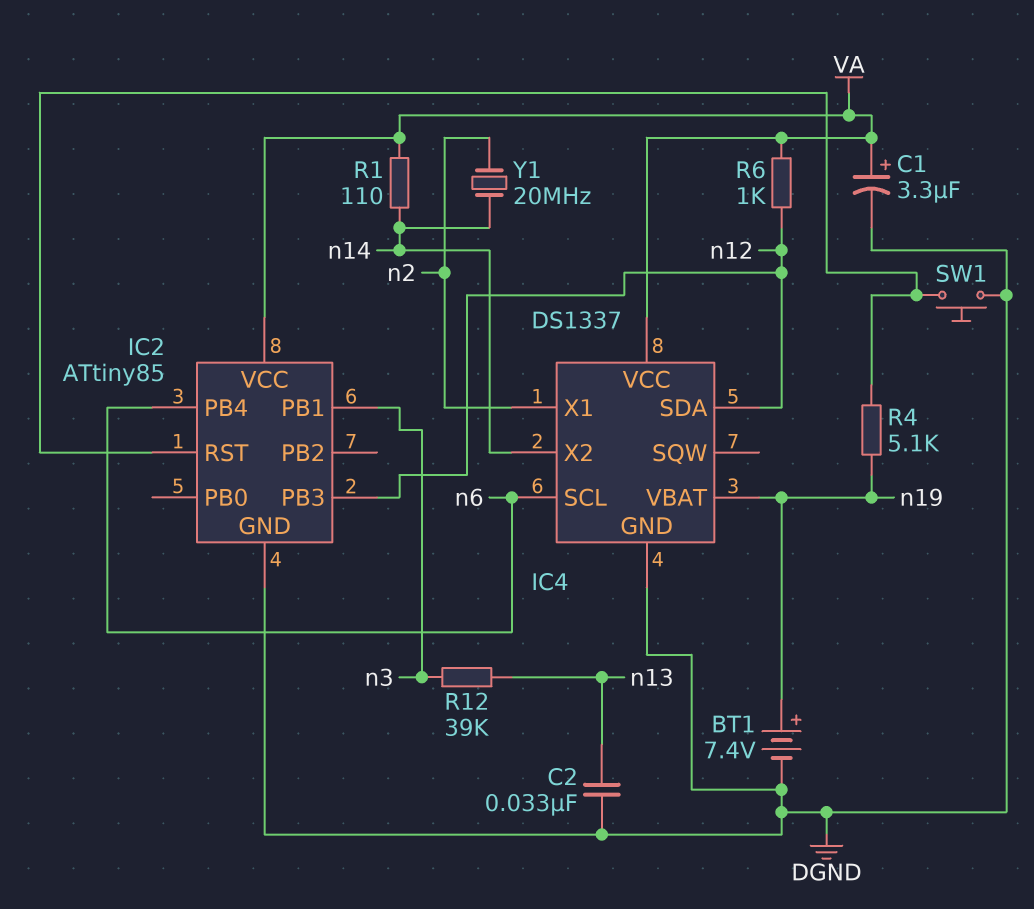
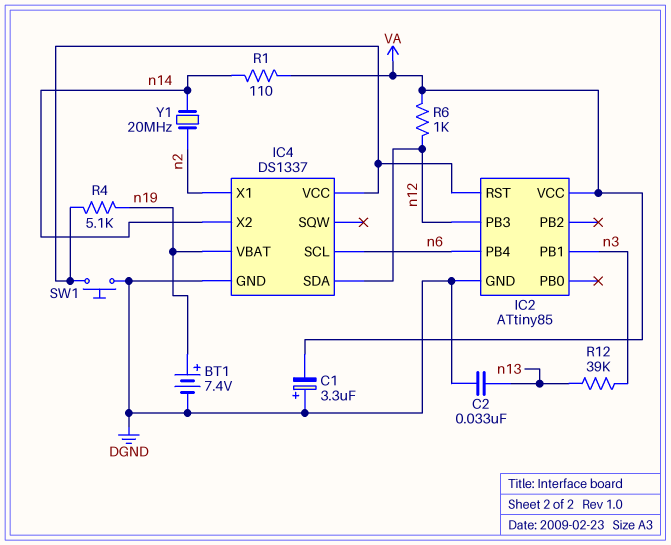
C1: 3.3uF (plus VA, minus DGND) -> 3.3uF (plus DGND, minus VA)
IC4 pin VCC: VA -> IC2/RST

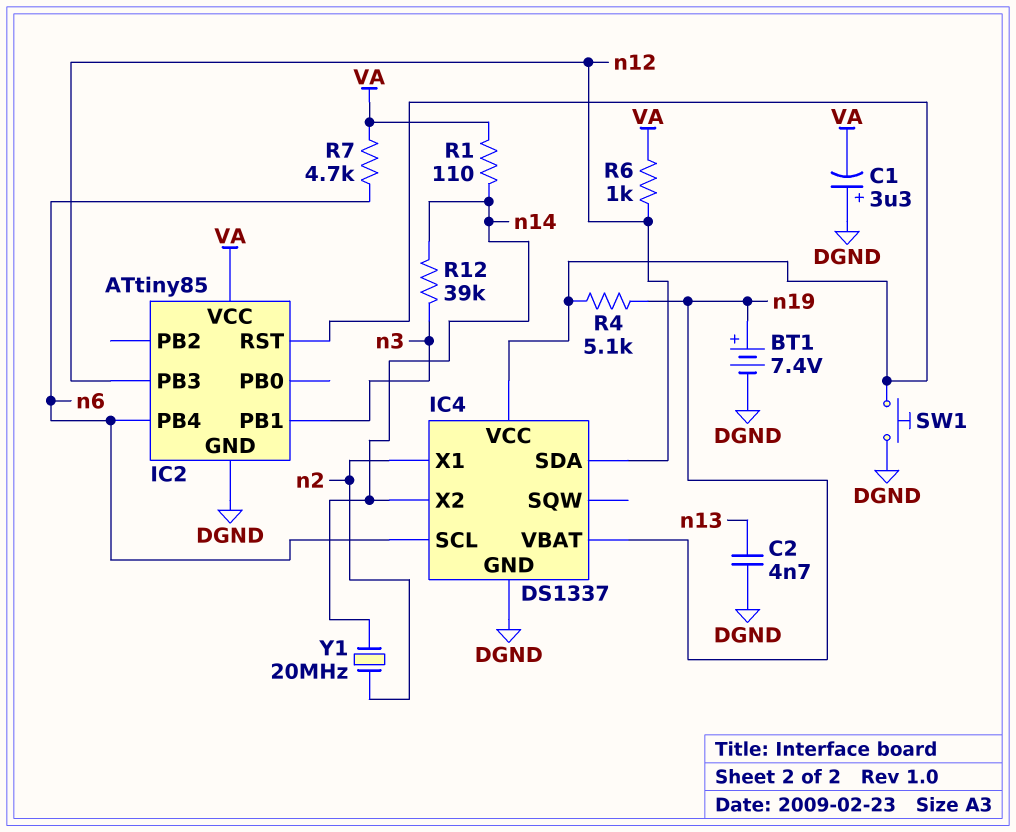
C2: 33nF (DGND, n13) -> 4.7nF (DGND, n13)
R7: none -> 4.7k (VA, n6)
R12: 39k (n3, n13) -> 39k (n3, n14)

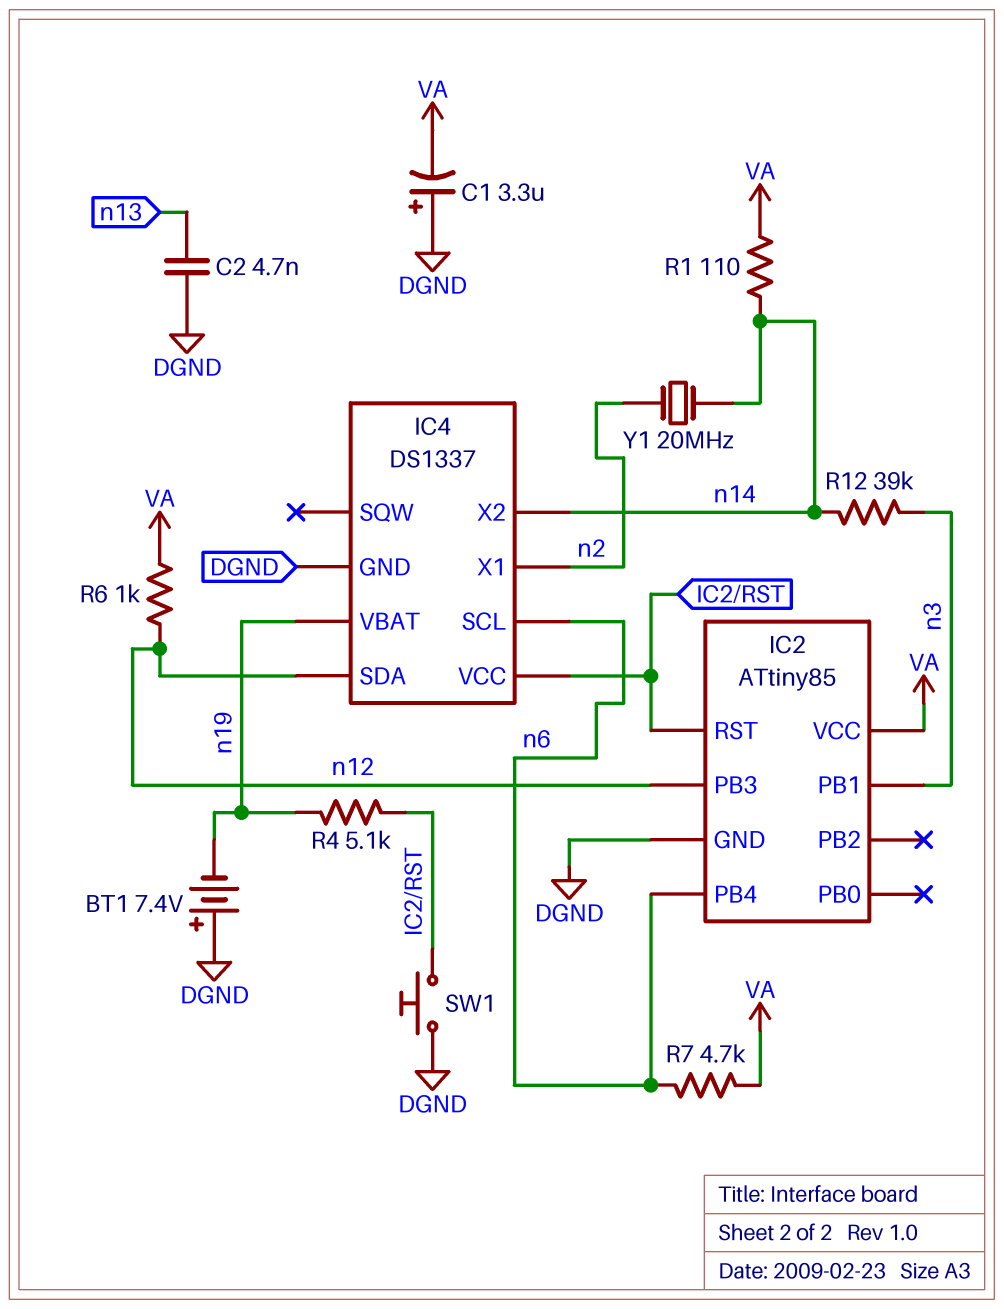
BT1: 7.4V (plus n19, minus DGND) -> 7.4V (plus DGND, minus n19)

